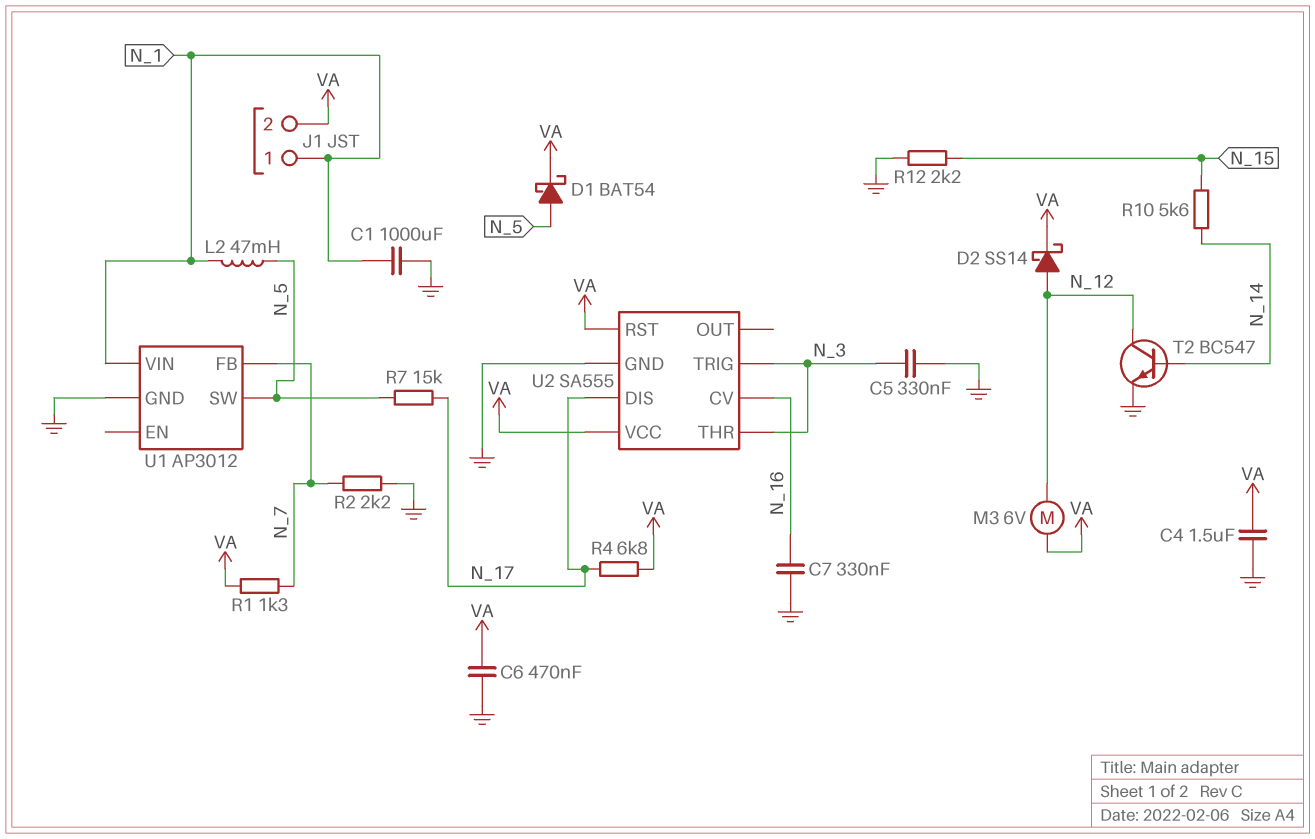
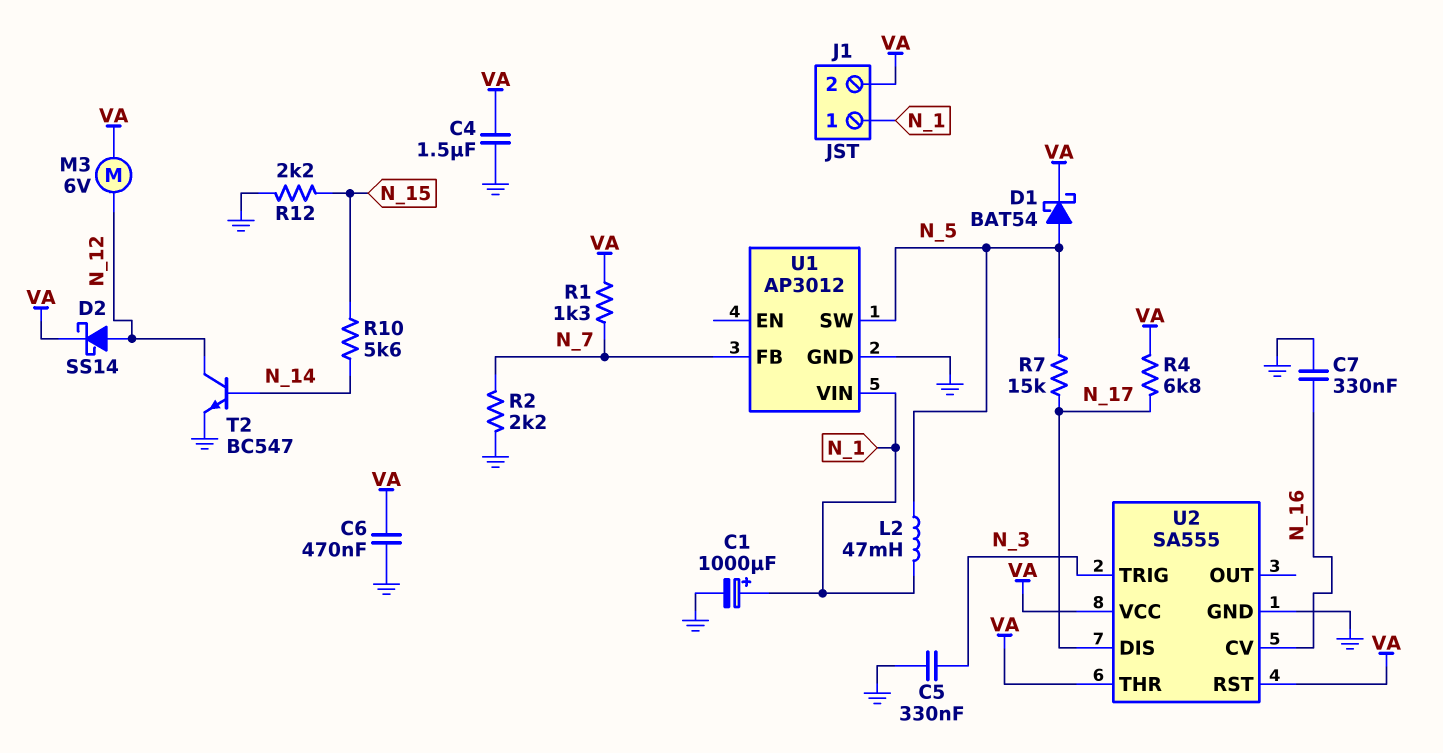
C1: 1000uF (GND, N_1) -> 1000uF (plus N_1, minus GND)
U2 pin THR: N_3 -> VA

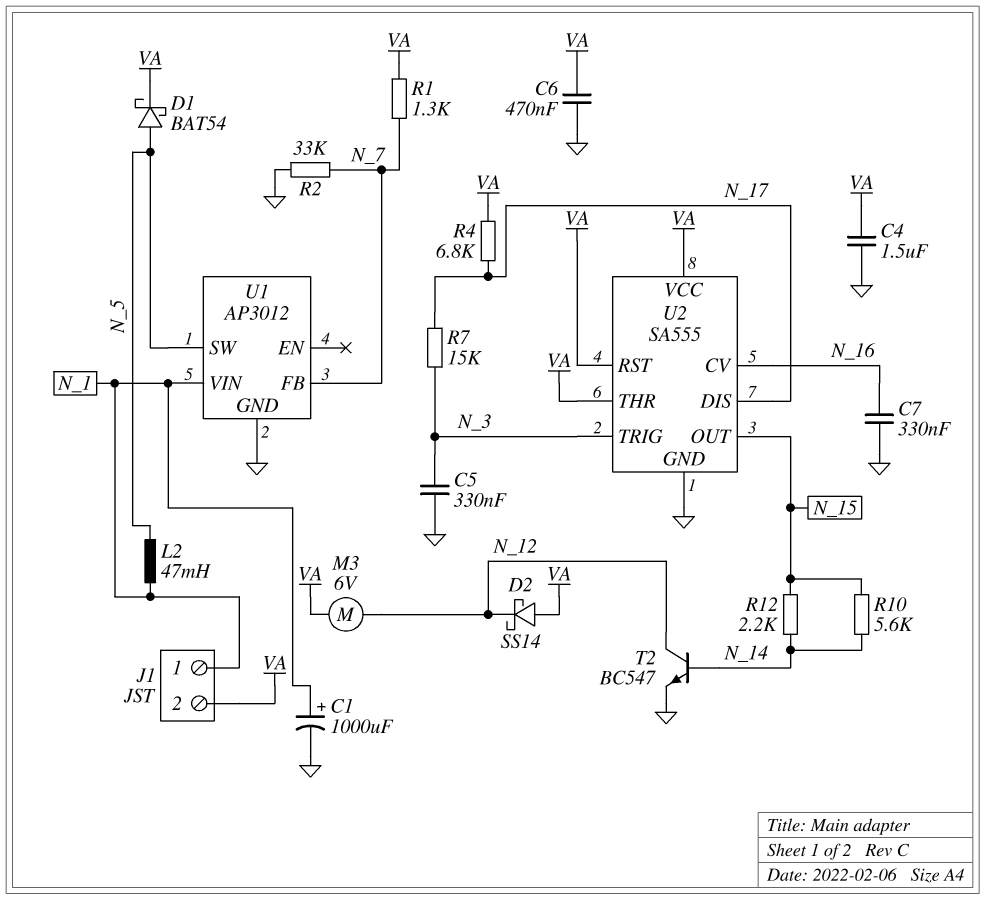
D2: schottky SS14 (A N_12, K VA) -> schottky SS14 (A VA, K N_12)
R2: 2.2k (GND, N_7) -> 33k (GND, N_7)
R7: 15k (N_5, N_17) -> 15k (N_3, N_17)
R12: 2.2k (GND, N_15) -> 2.2k (N_14, N_15)
U2 pin OUT: none -> N_15

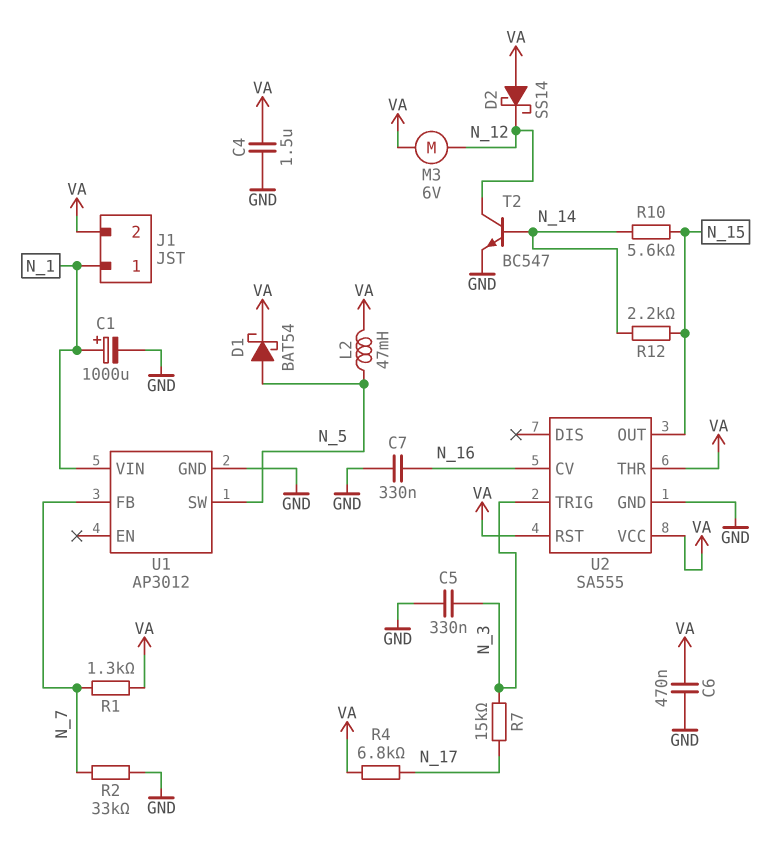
L2: 47mH (N_1, N_5) -> 47mH (N_5, VA)
U2 pin DIS: N_17 -> none

